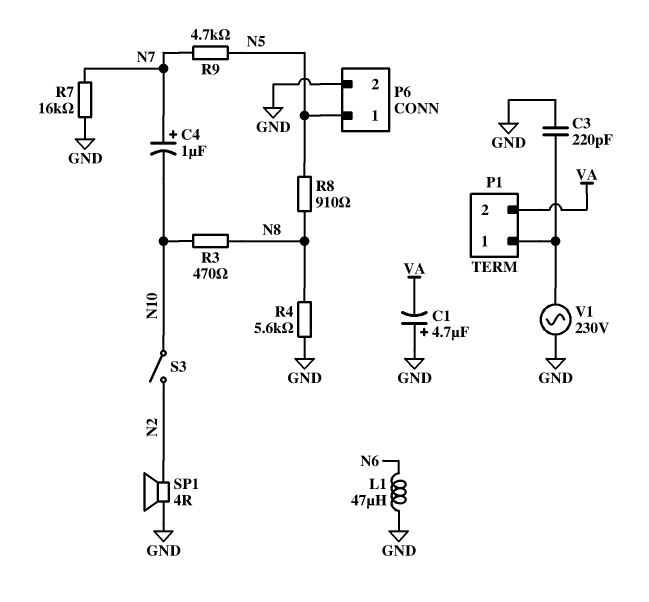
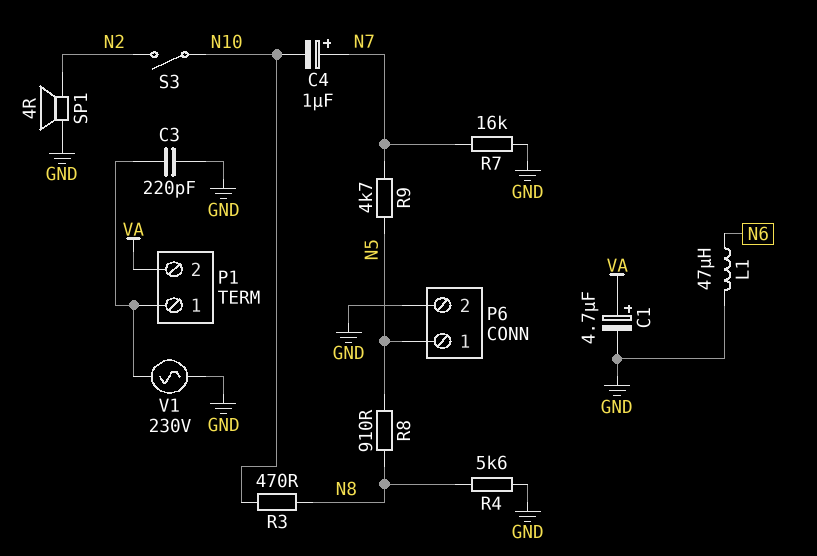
C1: 4.7uF (plus GND, minus VA) -> 4.7uF (plus VA, minus GND)

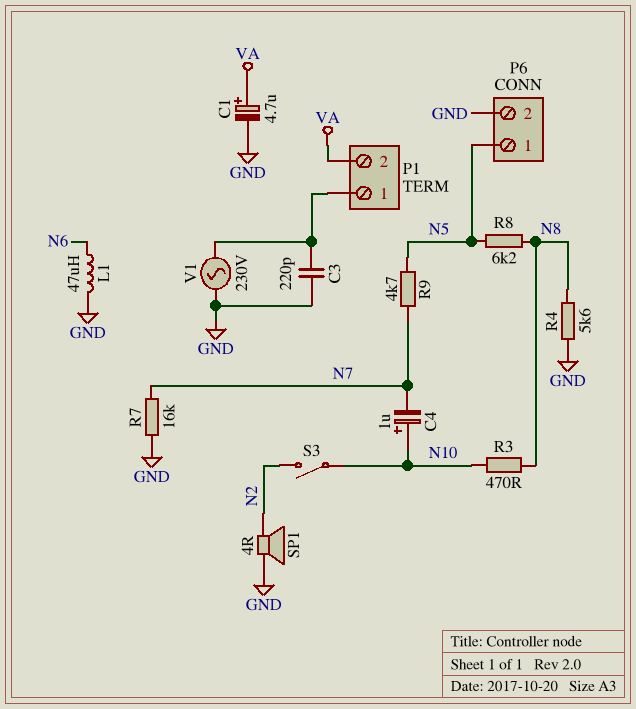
C4: 1uF (plus N7, minus N10) -> 1uF (plus N10, minus N7)
R8: 910 (N5, N8) -> 6.2k (N5, N8)

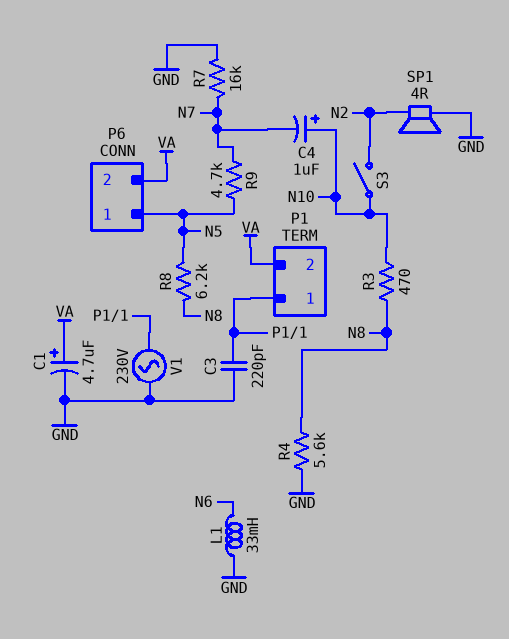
L1: 47uH (GND, N6) -> 33mH (GND, N6)
P6 pin 2: GND -> VA

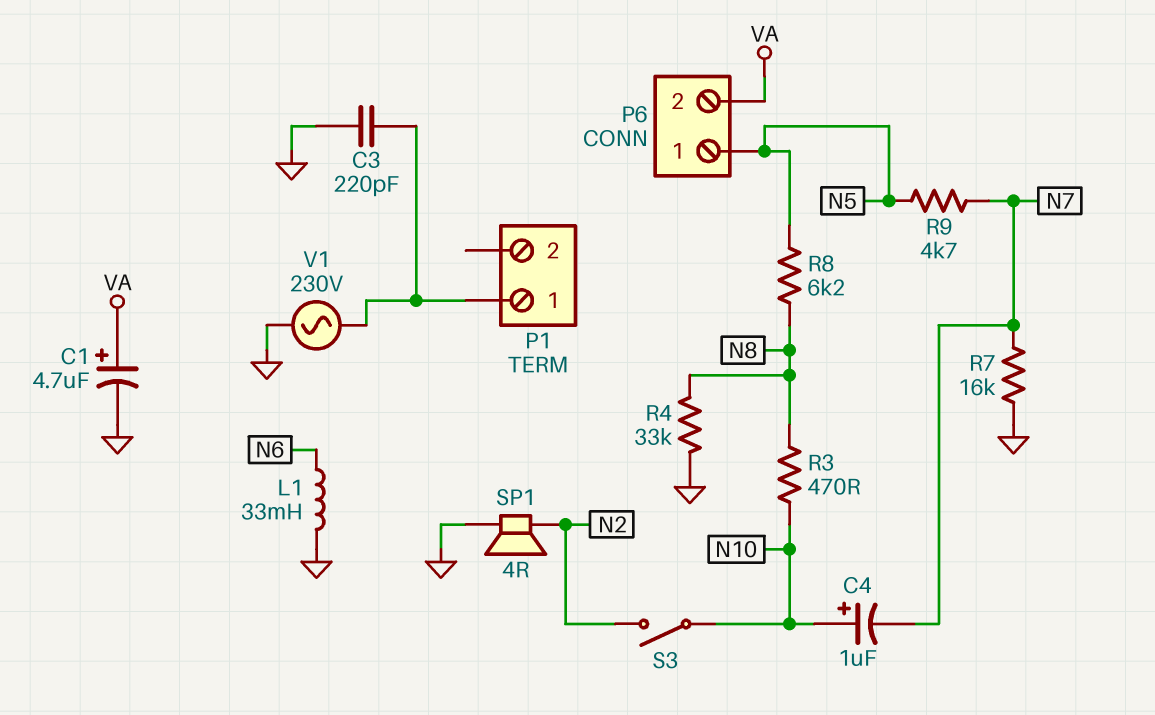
P1 pin 2: VA -> none
R4: 5.6k (GND, N8) -> 33k (GND, N8)

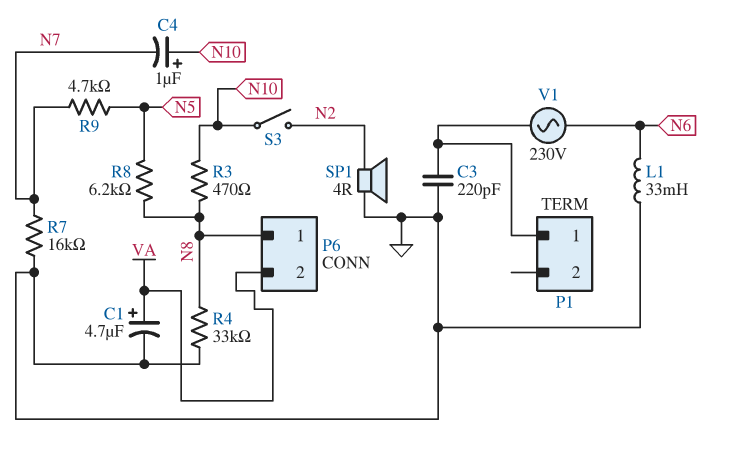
P6 pin 1: N5 -> N8
V1: AC 230V (GND, P1/1) -> AC 230V (N6, P1/1)

